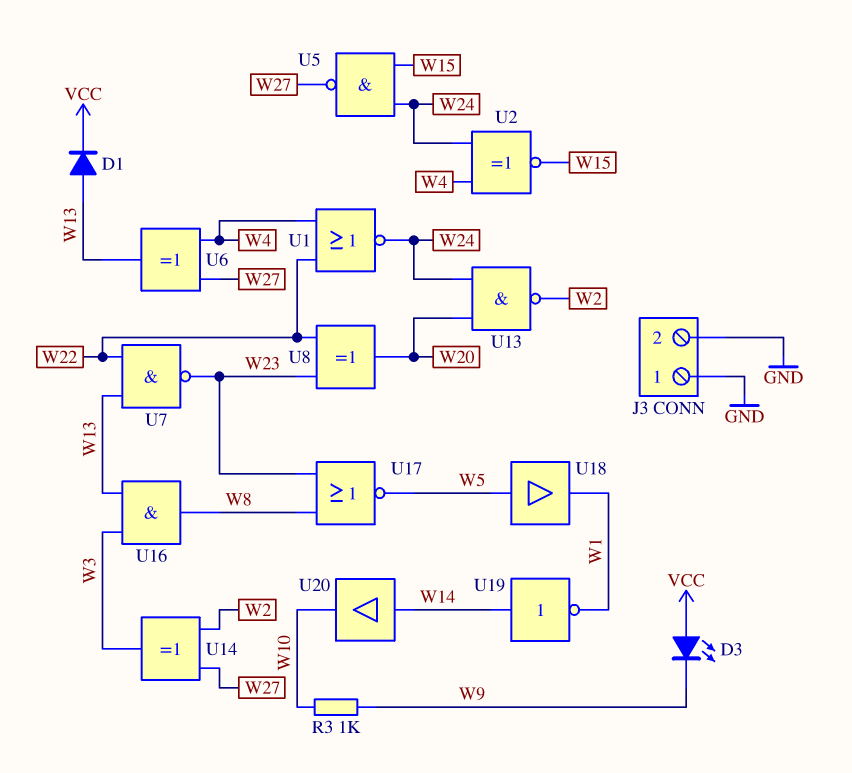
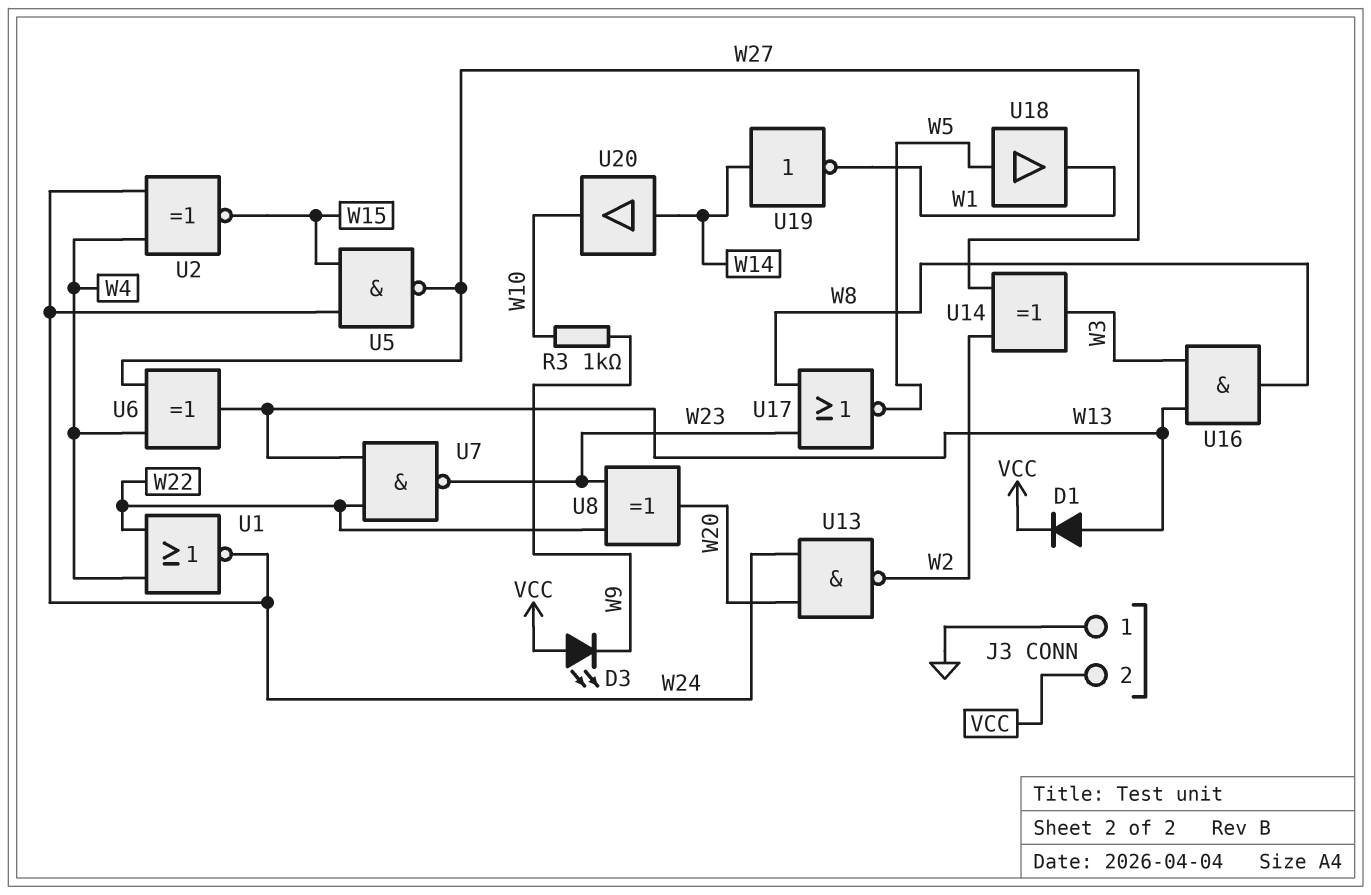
J3 pin 2: GND -> VCC

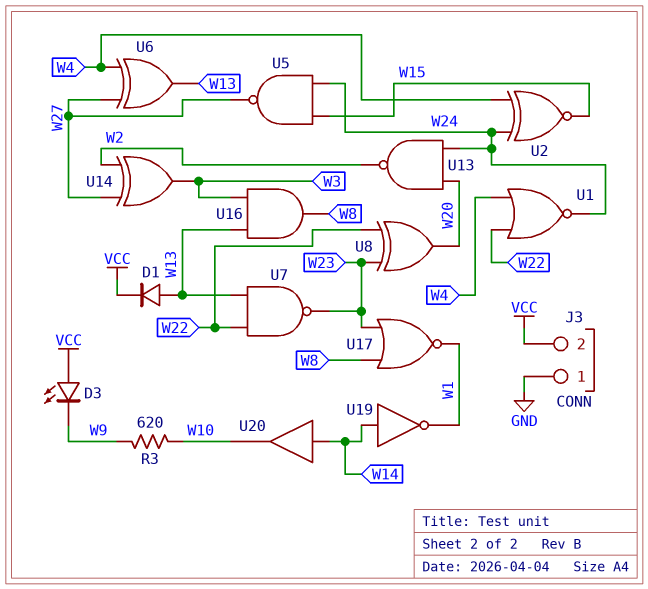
R3: 1k (W9, W10) -> 620 (W9, W10)
U17: NOR (in W8, in W23, out W5) -> NOR (in W8, in W23, out W1)
U18: buffer (in W5, out W1) -> none

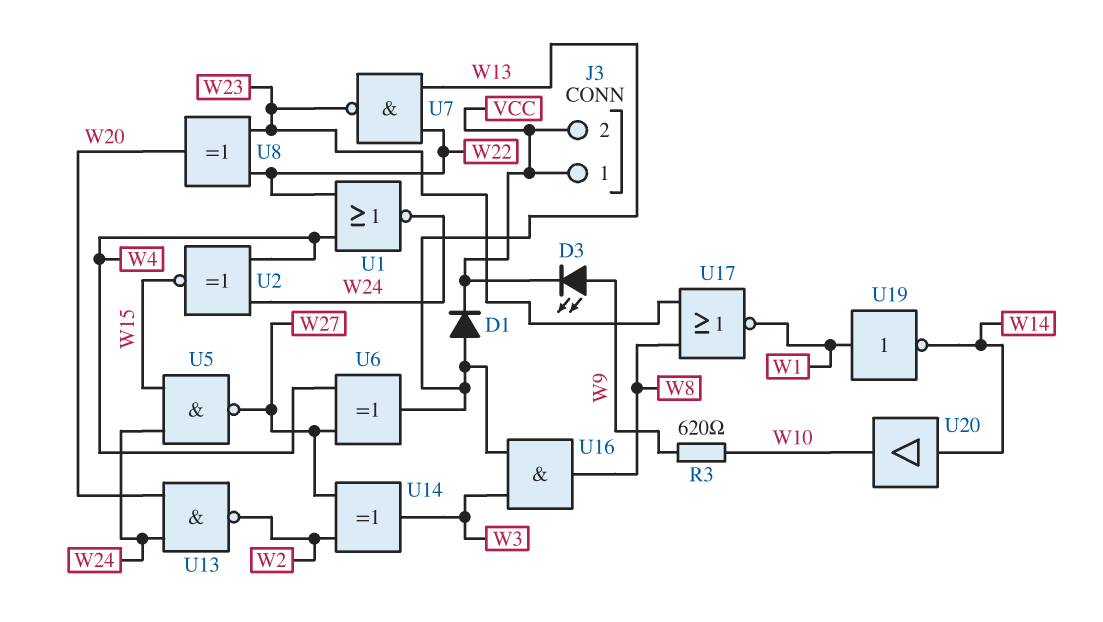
D3: LED (A VCC, K W9) -> LED (A W9, K VCC)
J3 pin 1: GND -> VCC
U19: NOT (in W14, out W1) -> NOT (in W1, out W14)

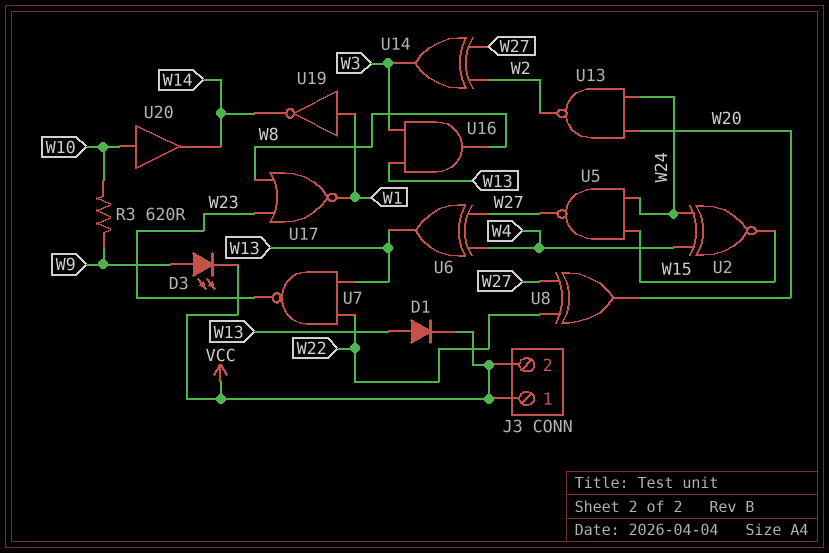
U1: NOR (in W4, in W22, out W24) -> none
U8: XOR (in W22, in W23, out W20) -> XOR (in W22, in W27, out W20)
U20: buffer (in W14, out W10) -> buffer (in W10, out W14)

